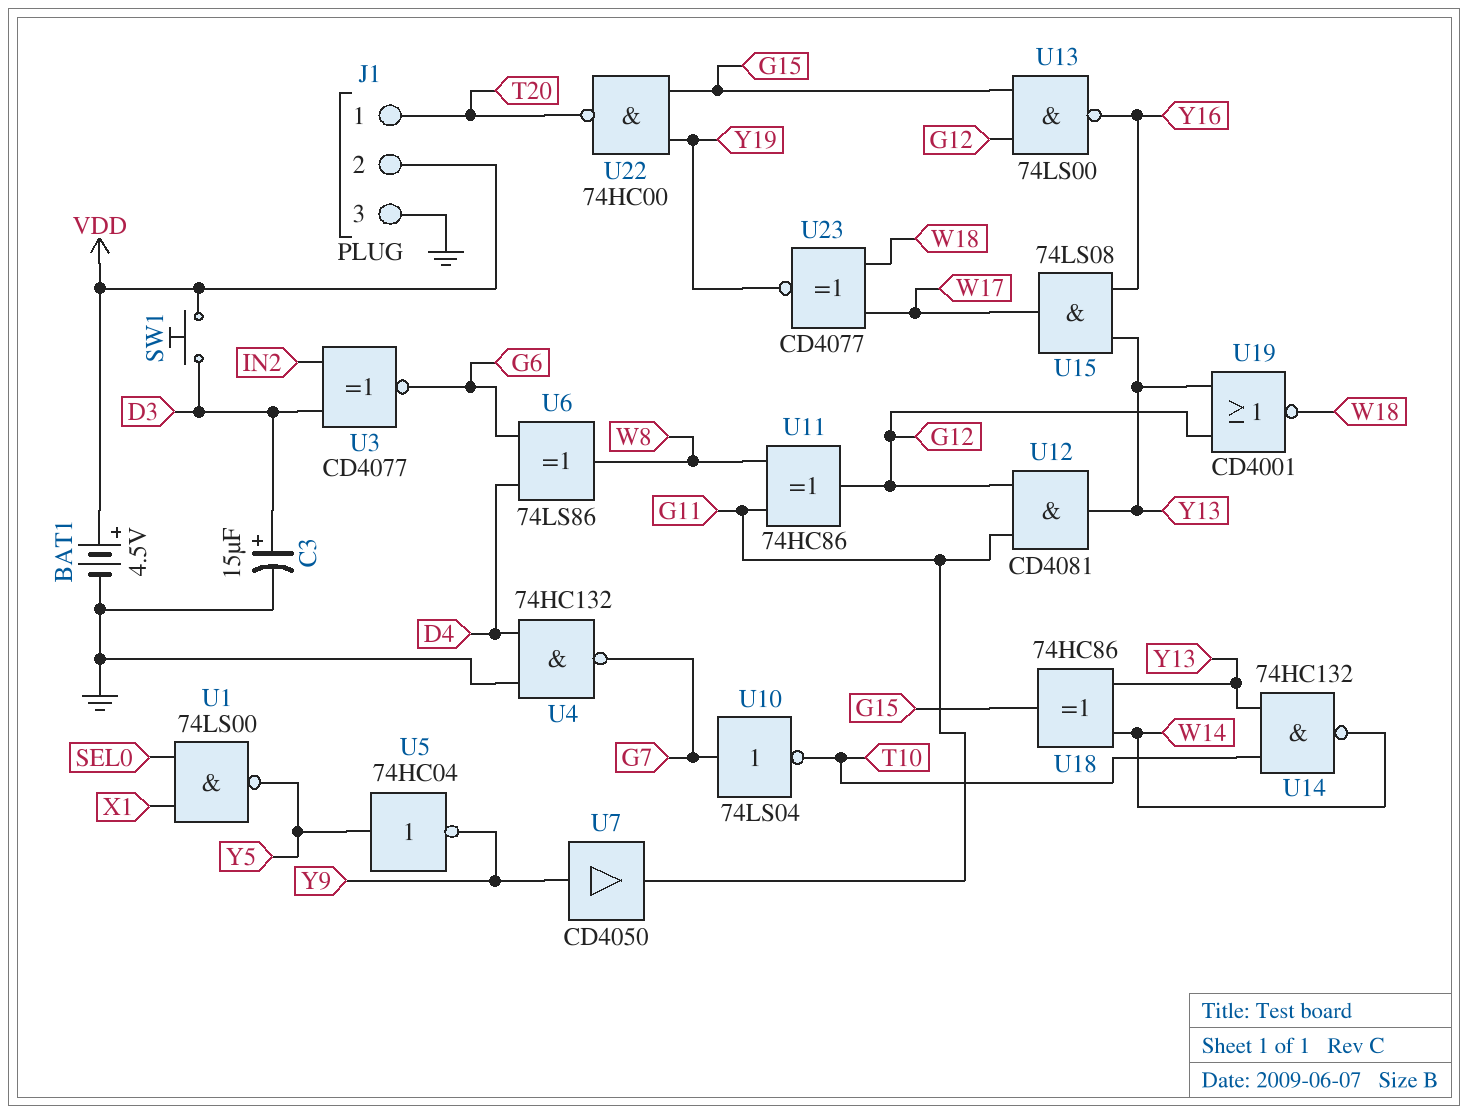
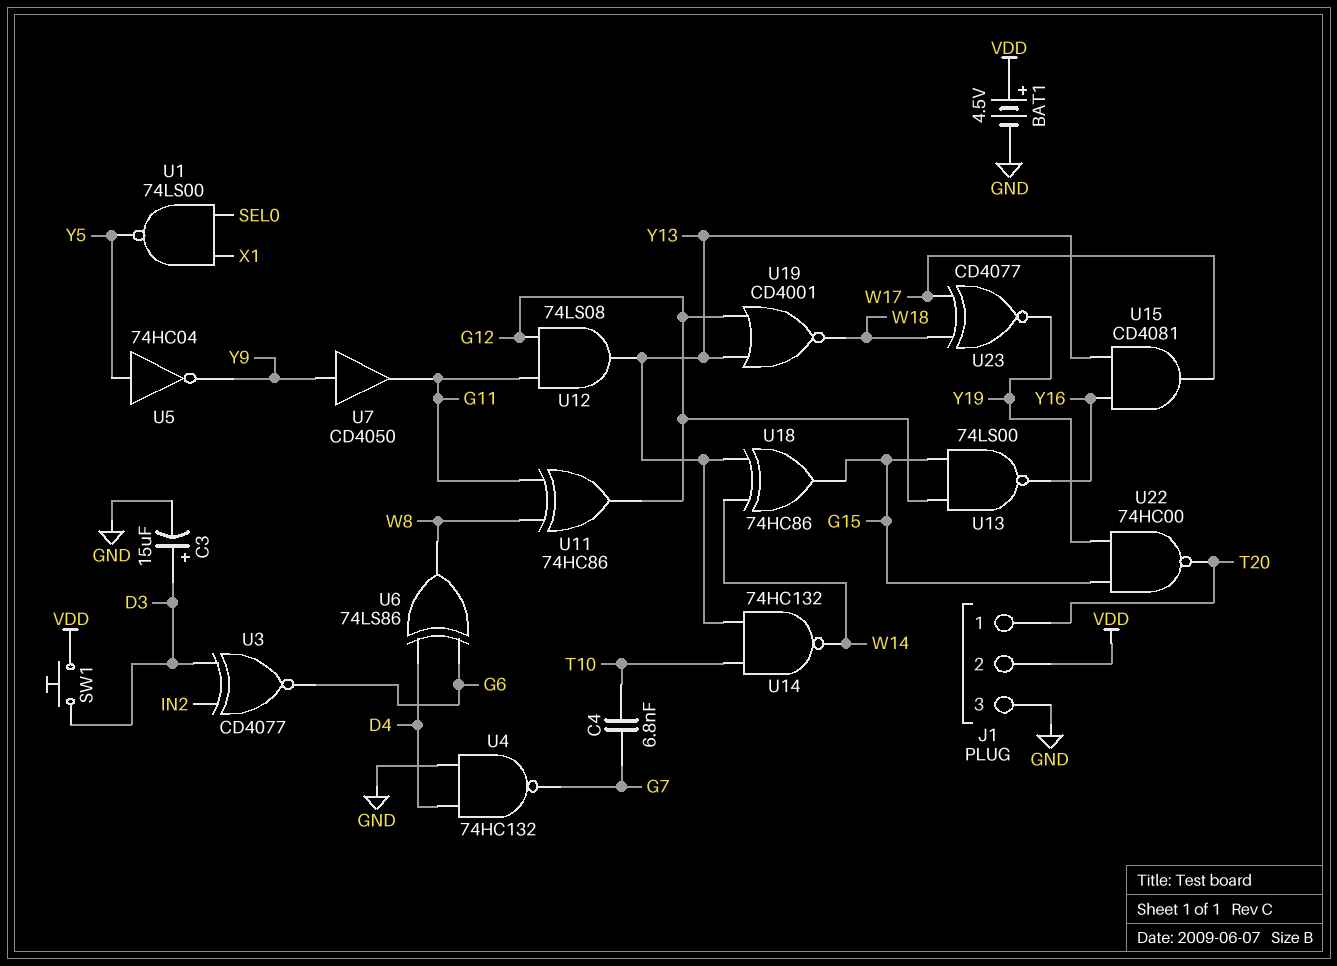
C4: none -> 6.8nF (G7, T10)
U10: NOT 74LS04 (in G7, out T10) -> none
U12: AND CD4081 (in G11, in G12, out Y13) -> AND 74LS08 (in G11, in G12, out Y13)
U15: AND 74LS08 (in Y13, in Y16, out W17) -> AND CD4081 (in Y13, in Y16, out W17)

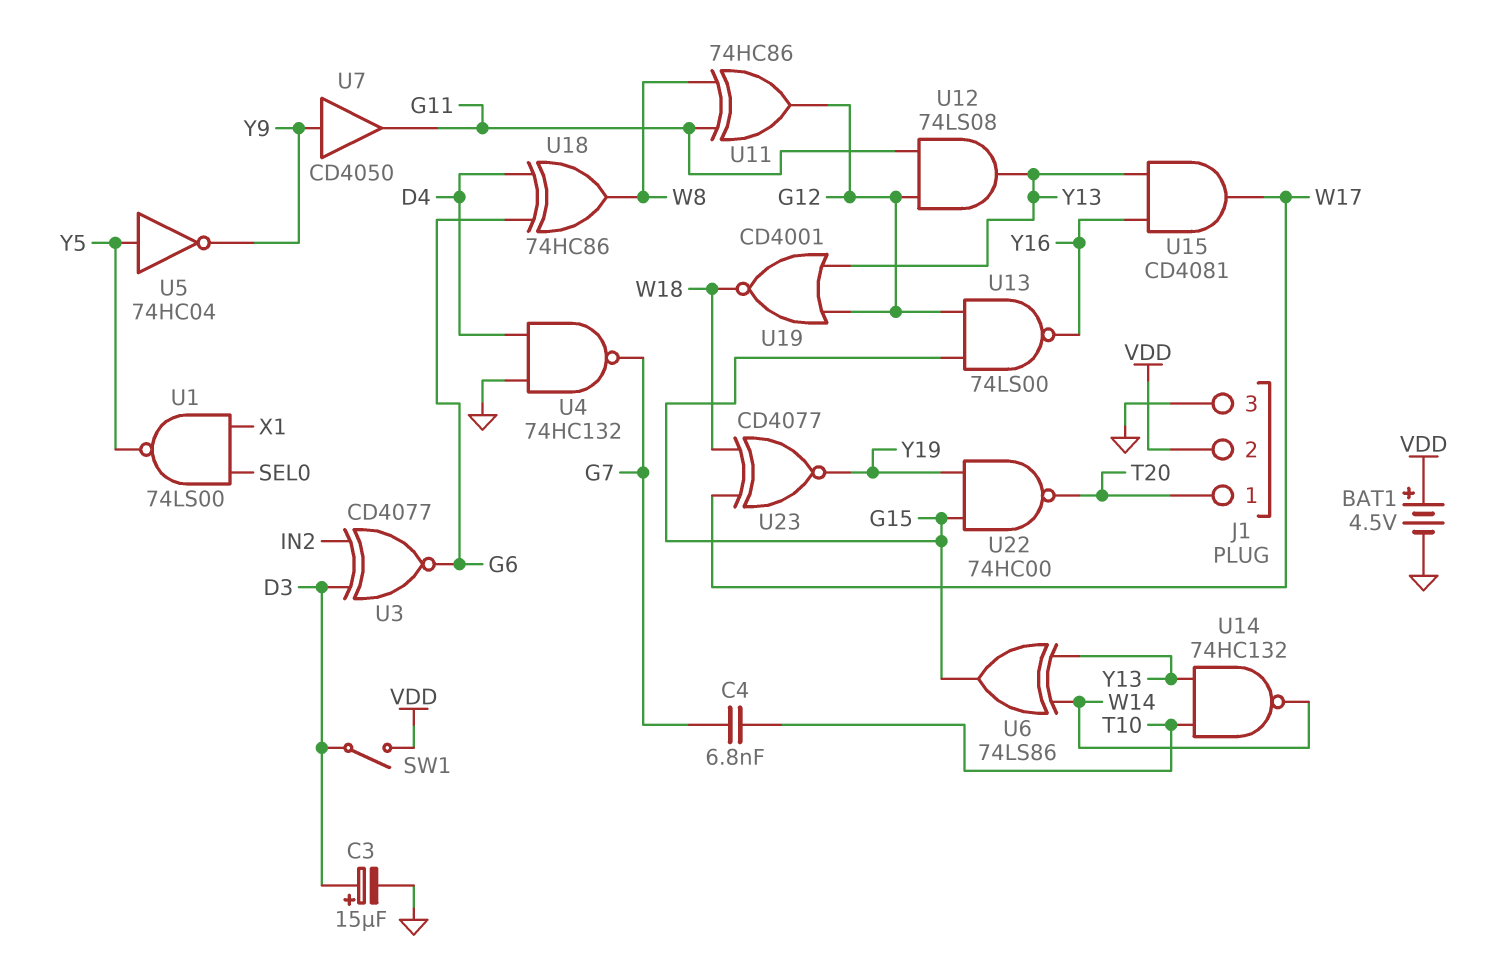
SW1: button (D3, VDD) -> switch (D3, VDD)
U6: XOR 74LS86 (in D4, in G6, out W8) -> XOR 74LS86 (in W14, in Y13, out G15)
U18: XOR 74HC86 (in W14, in Y13, out G15) -> XOR 74HC86 (in D4, in G6, out W8)

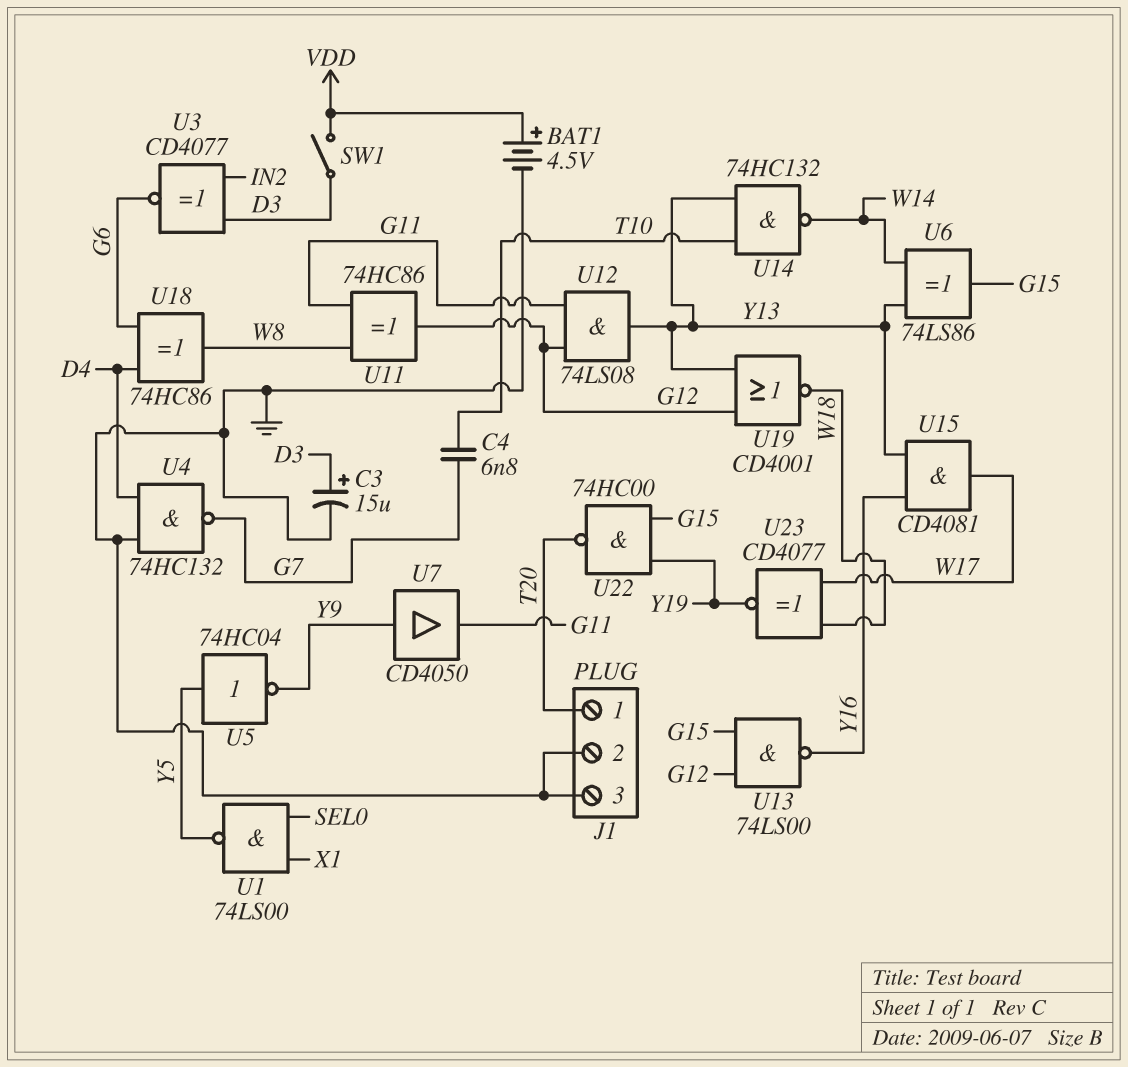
J1 pin 2: VDD -> GND

